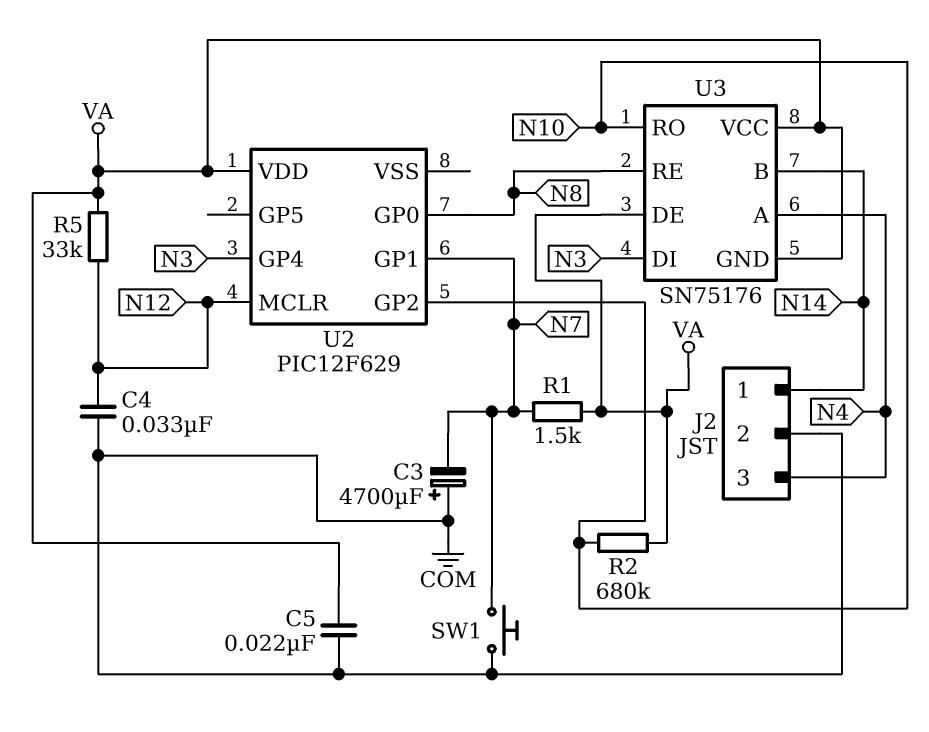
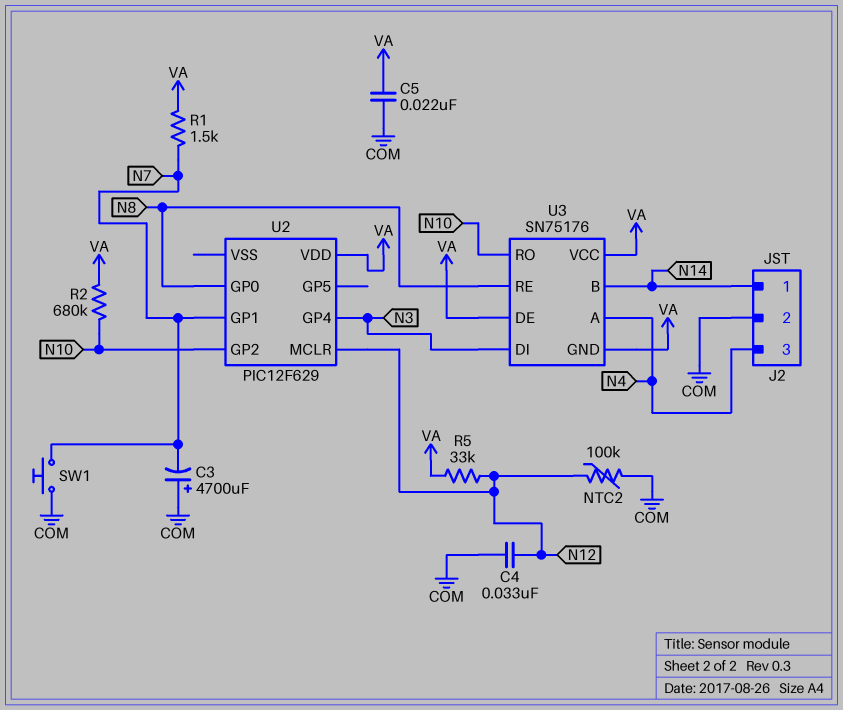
NTC2: none -> 100k (COM, N12)

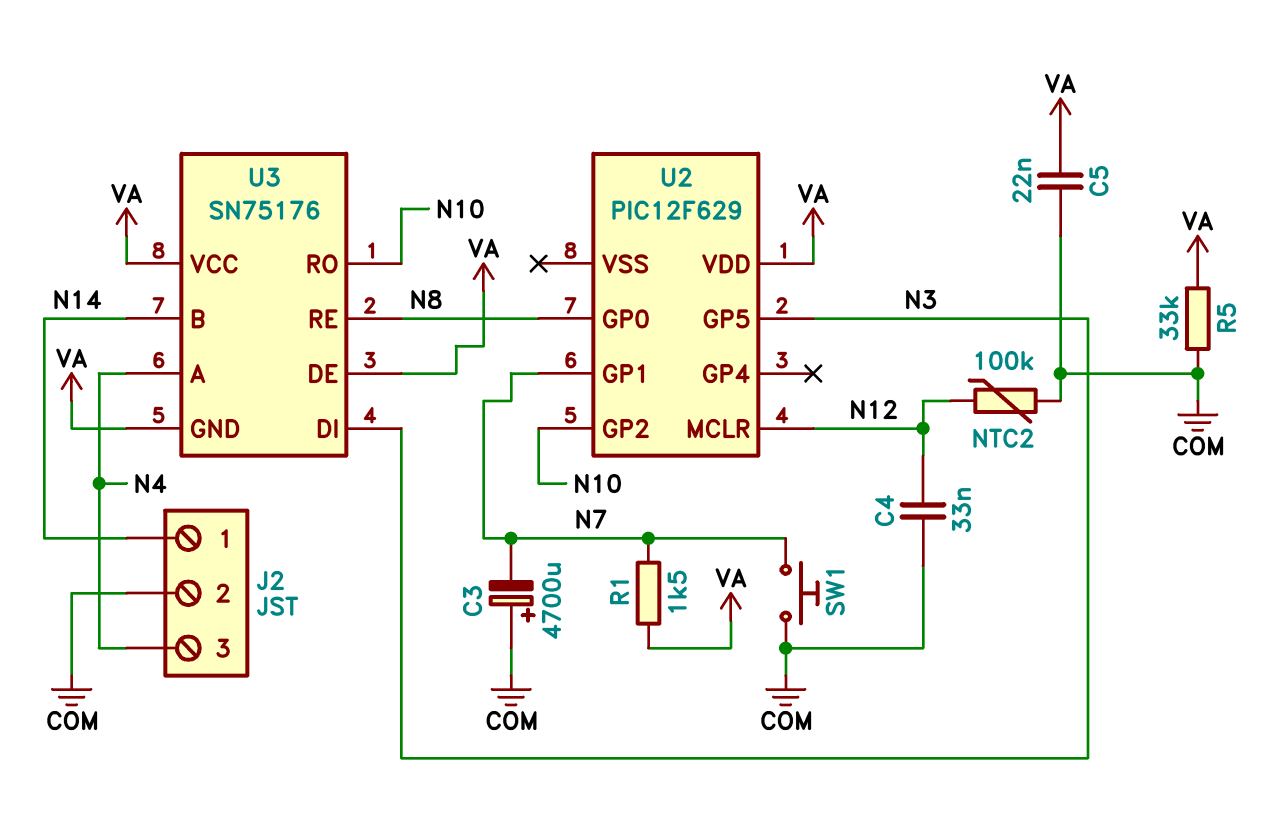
R2: 680k (N10, VA) -> none
R5: 33k (N12, VA) -> 33k (COM, VA)
U2 pin GP4: N3 -> none
U2 pin GP5: none -> N3

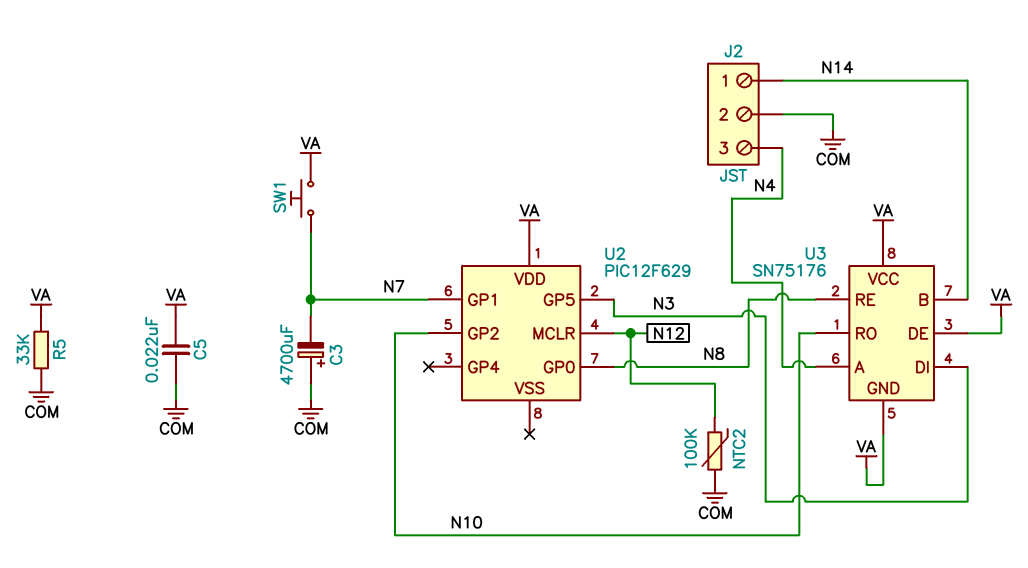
C4: 33nF (COM, N12) -> none
R1: 1.5k (N7, VA) -> none
SW1: button (COM, N7) -> button (N7, VA)

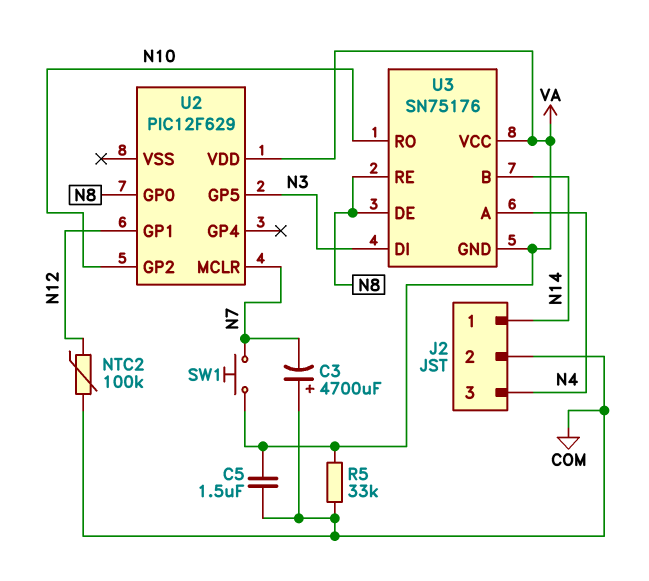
C5: 22nF (COM, VA) -> 1.5uF (COM, VA)
U2 pin GP1: N7 -> N12
U2 pin MCLR: N12 -> N7
U3 pin DE: VA -> N8

